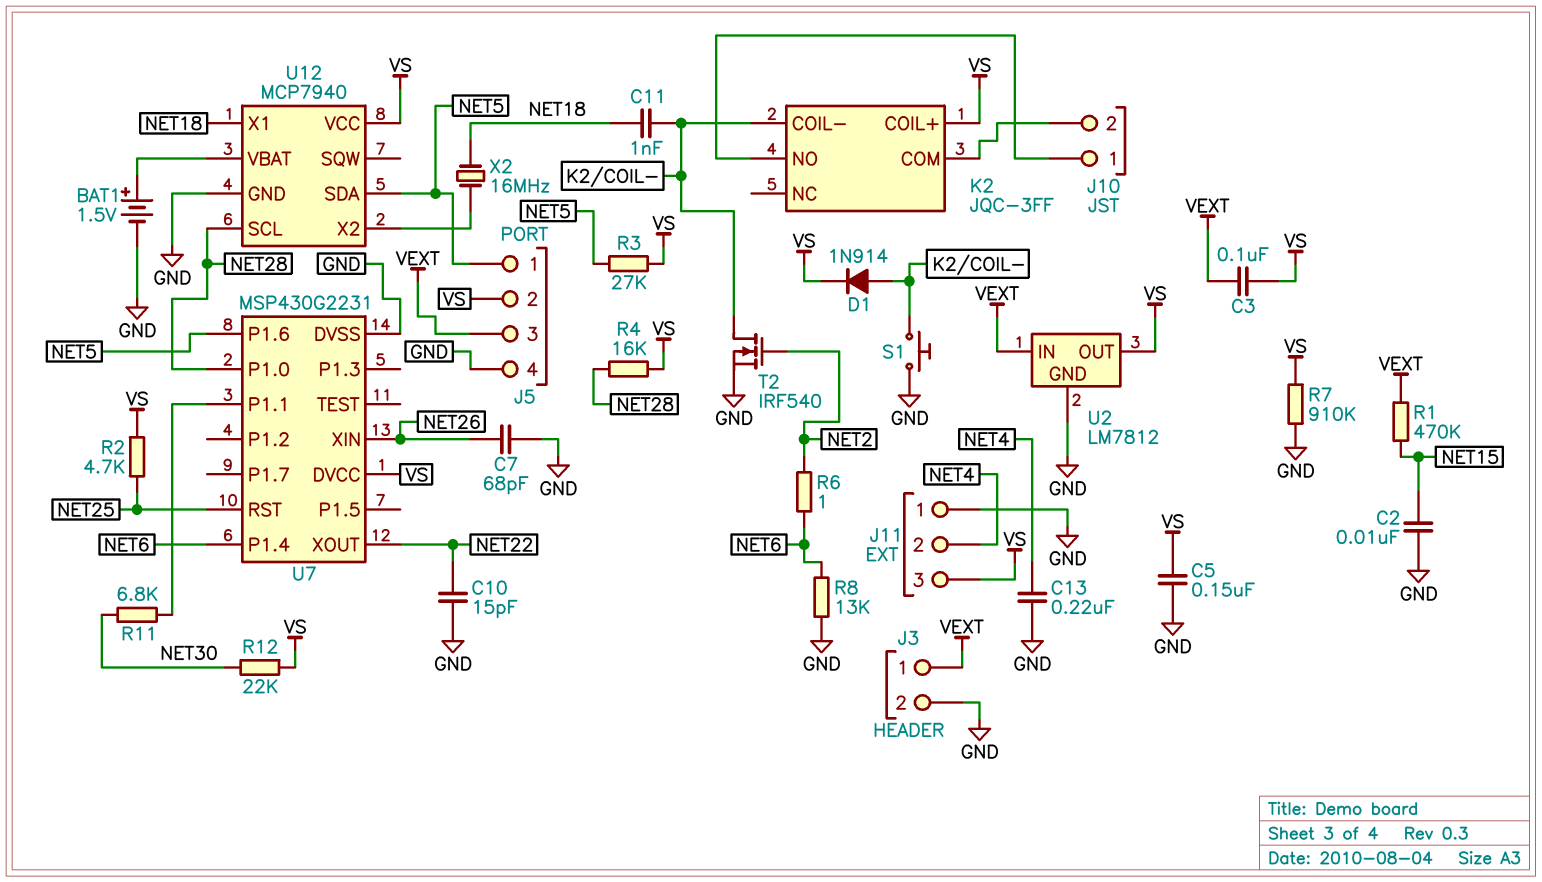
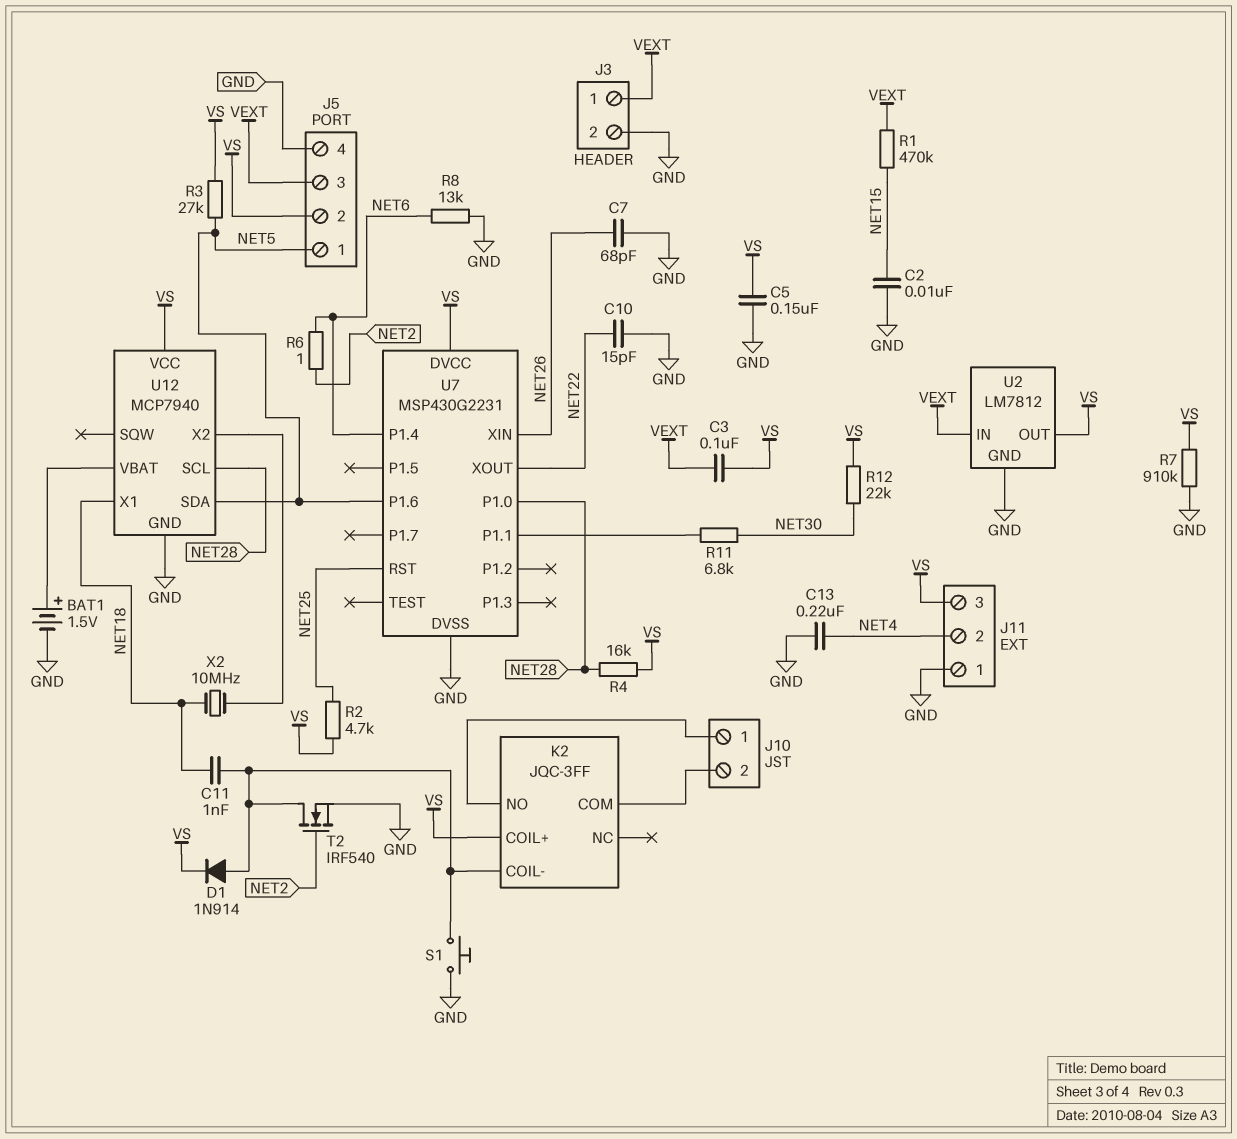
X2: 16MHz (NET18, U12/X2) -> 10MHz (NET18, U12/X2)

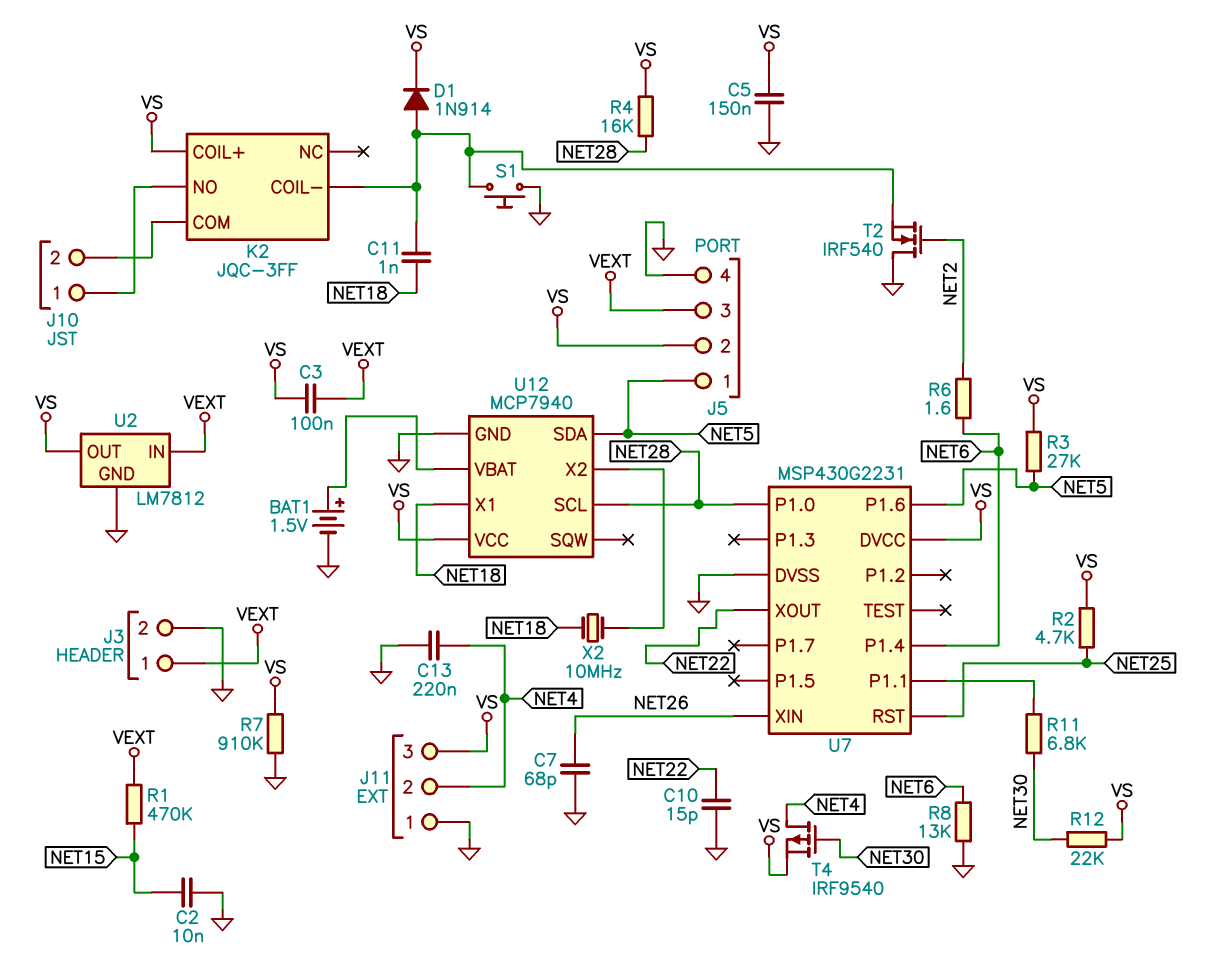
R6: 1 (NET2, NET6) -> 1.6 (NET2, NET6)
T2: NMOS IRF540 (G NET2, D K2/COIL-, S GND) -> NMOS IRF540 (G NET2, D GND, S K2/COIL-)
T4: none -> PMOS IRF9540 (G NET30, D NET4, S VS)

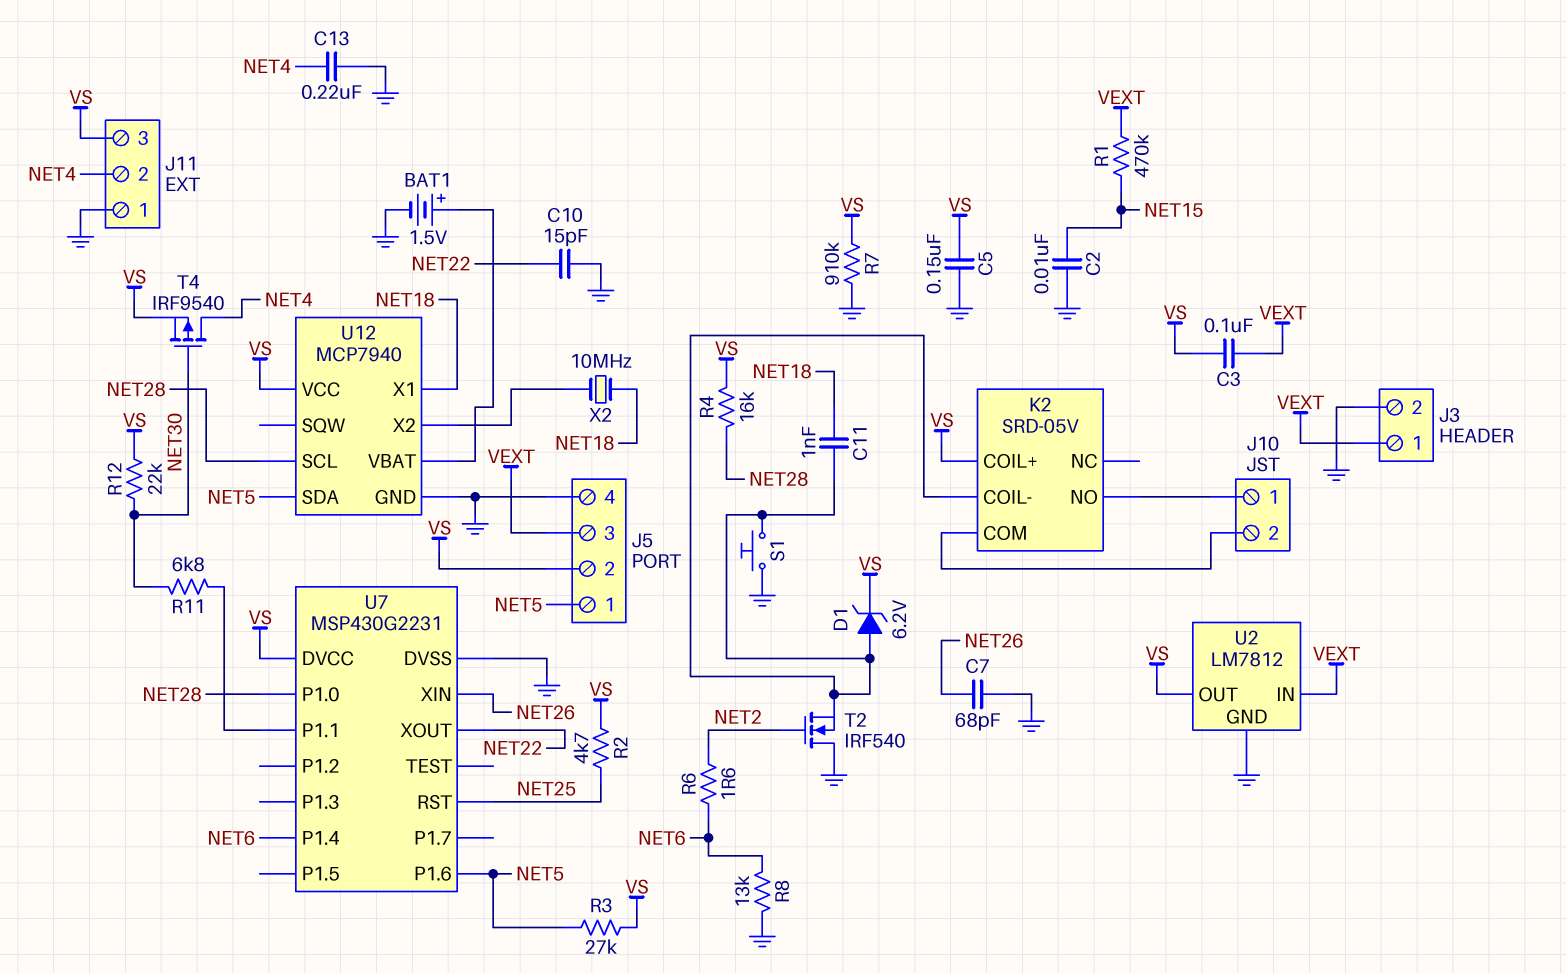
D1: diode 1N914 (A K2/COIL-, K VS) -> zener 6.2V (A K2/COIL-, K VS)
K2: JQC-3FF -> SRD-05V

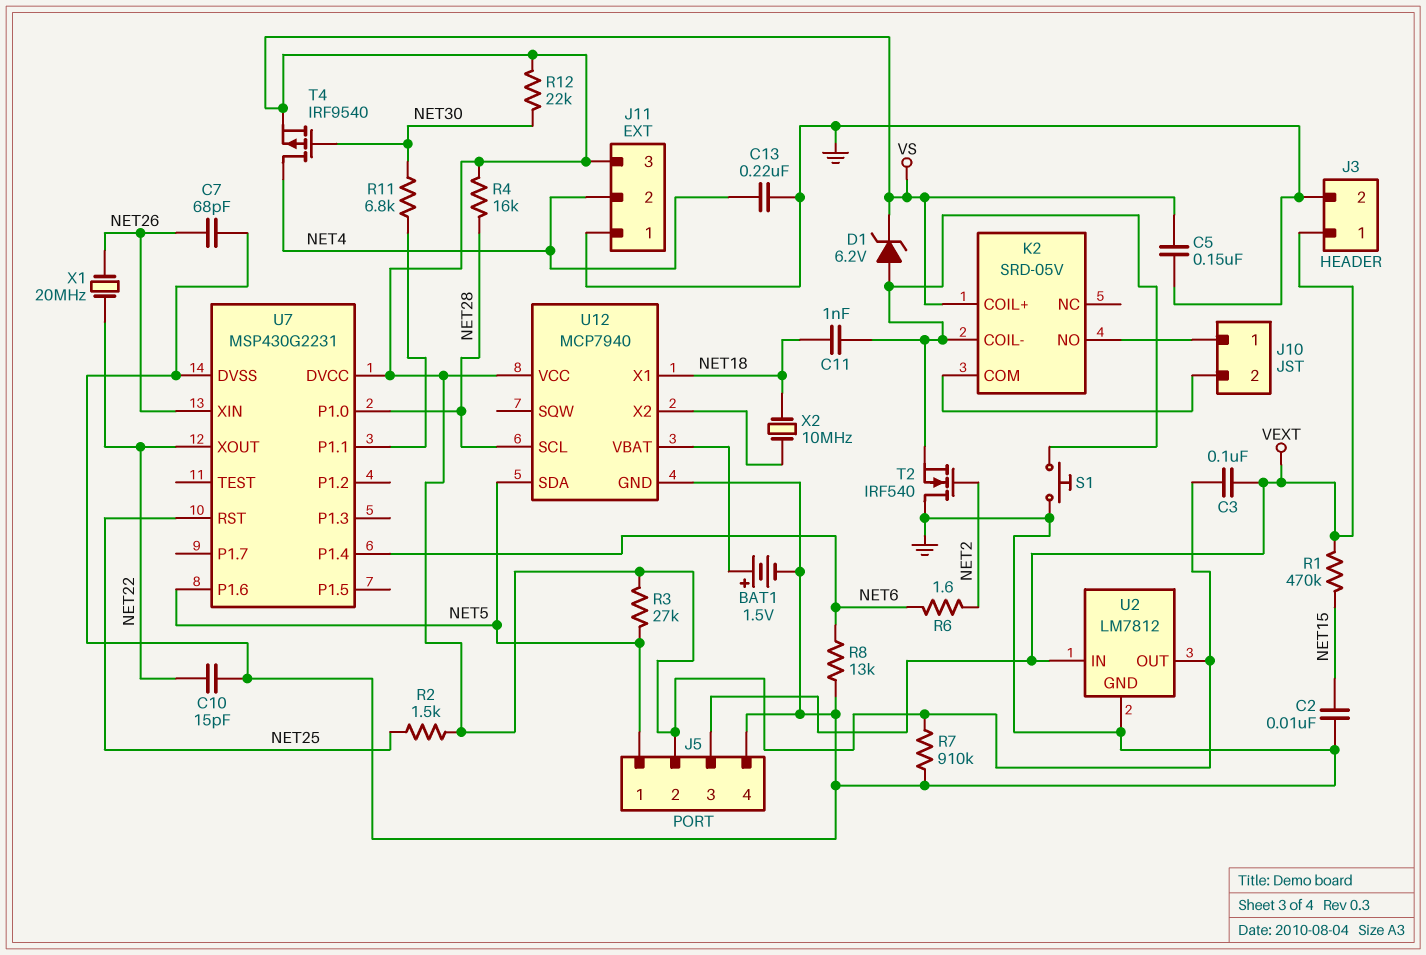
R2: 4.7k (NET25, VS) -> 1.5k (NET25, VS)
X1: none -> 20MHz (NET22, NET26)

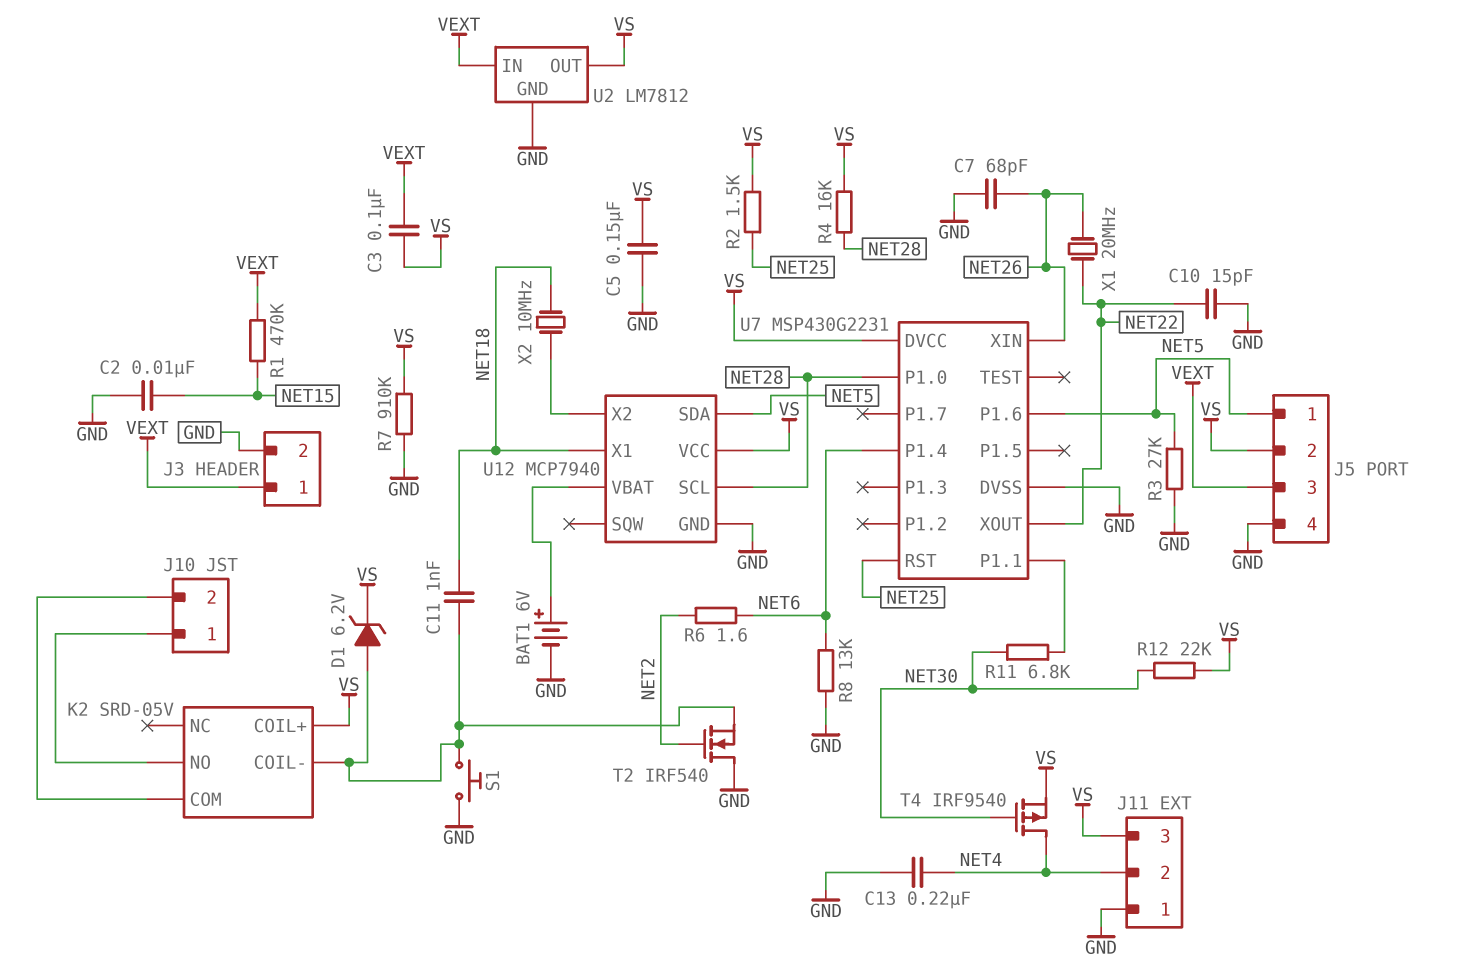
BAT1: 1.5V (plus U12/VBAT, minus GND) -> 6V (plus U12/VBAT, minus GND)
R3: 27k (NET5, VS) -> 27k (GND, NET5)

